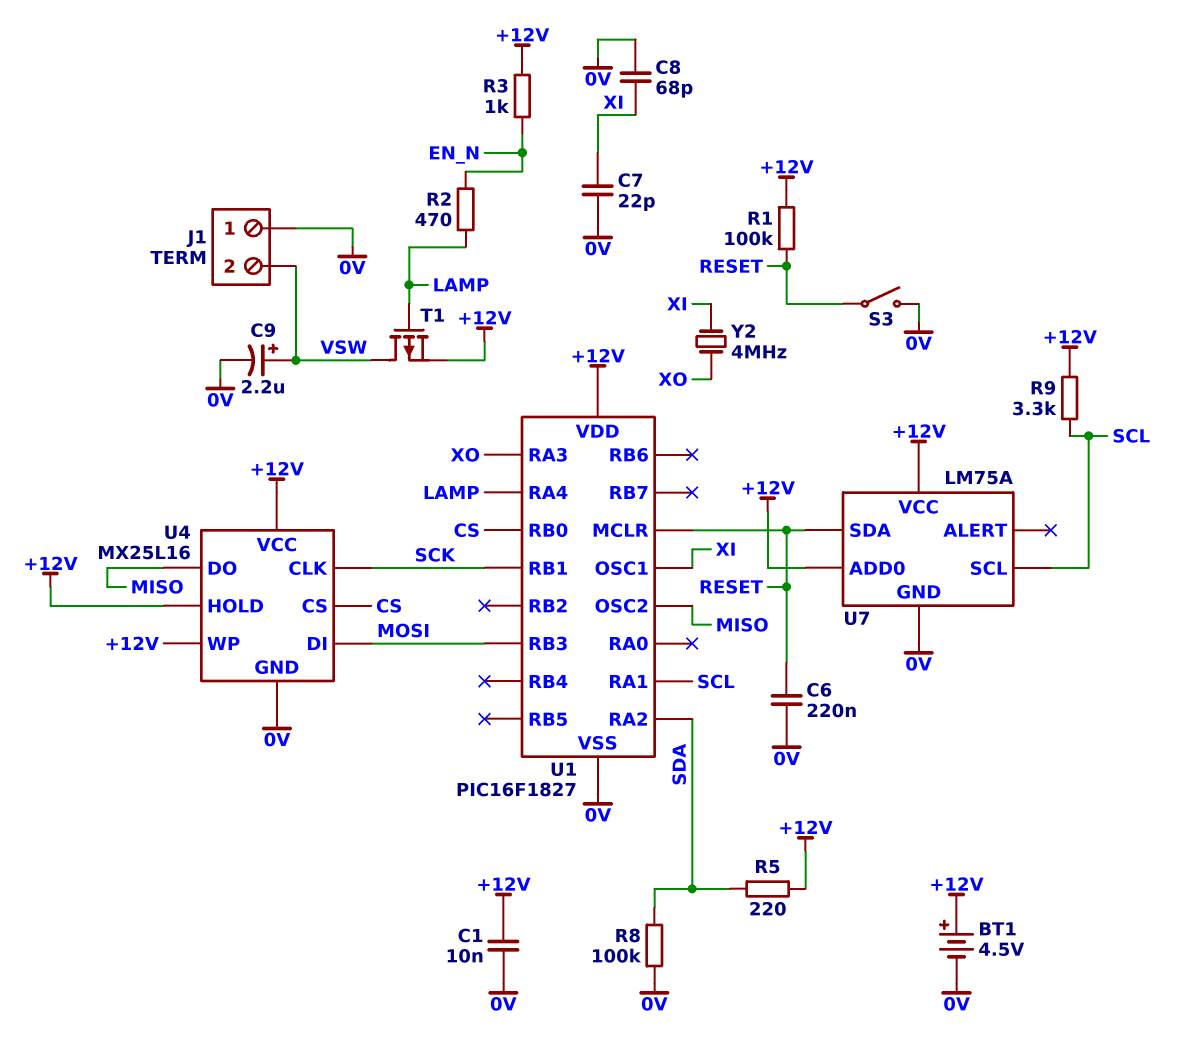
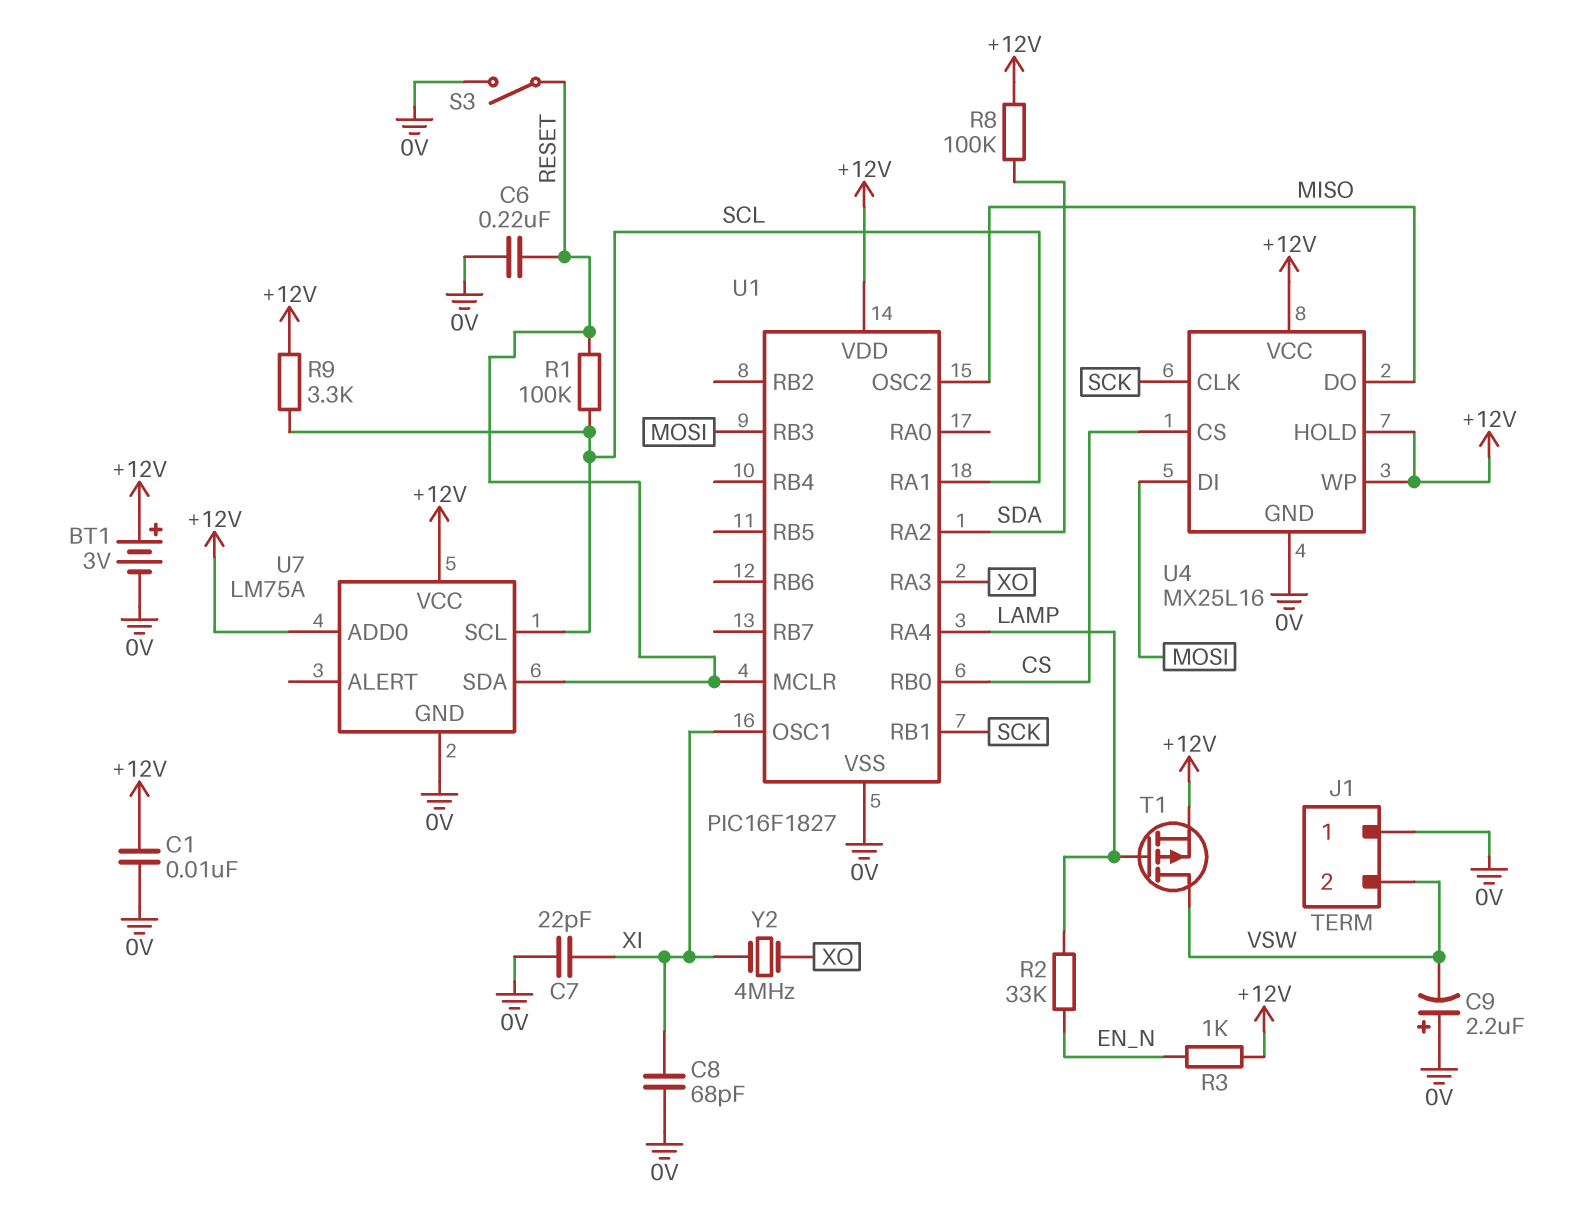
BT1: 4.5V (plus +12V, minus 0V) -> 3V (plus +12V, minus 0V)
C9: 2.2uF (plus VSW, minus 0V) -> 2.2uF (plus 0V, minus VSW)
R1: 100k (+12V, RESET) -> 100k (RESET, SCL)
R2: 470 (EN_N, LAMP) -> 33k (EN_N, LAMP)
R5: 220 (+12V, SDA) -> none
R8: 100k (0V, SDA) -> 100k (+12V, SDA)

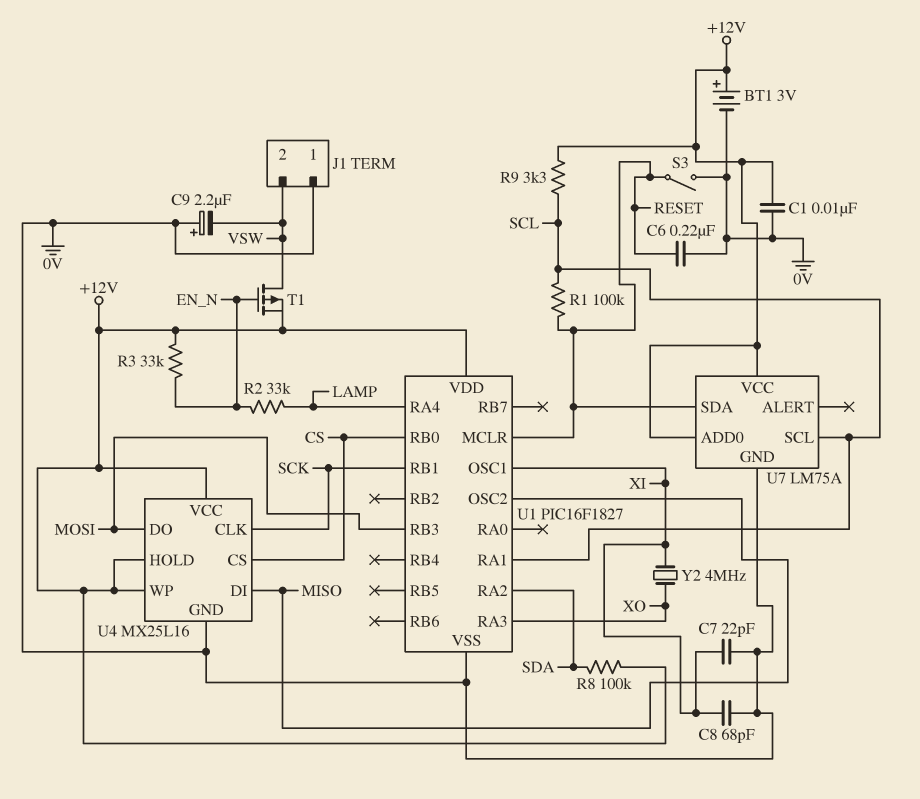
R3: 1k (+12V, EN_N) -> 33k (+12V, EN_N)
T1: PMOS (G LAMP, D VSW, S +12V) -> PMOS (G EN_N, D VSW, S +12V)
U4 pin DI: MOSI -> MISO
U4 pin DO: MISO -> MOSI

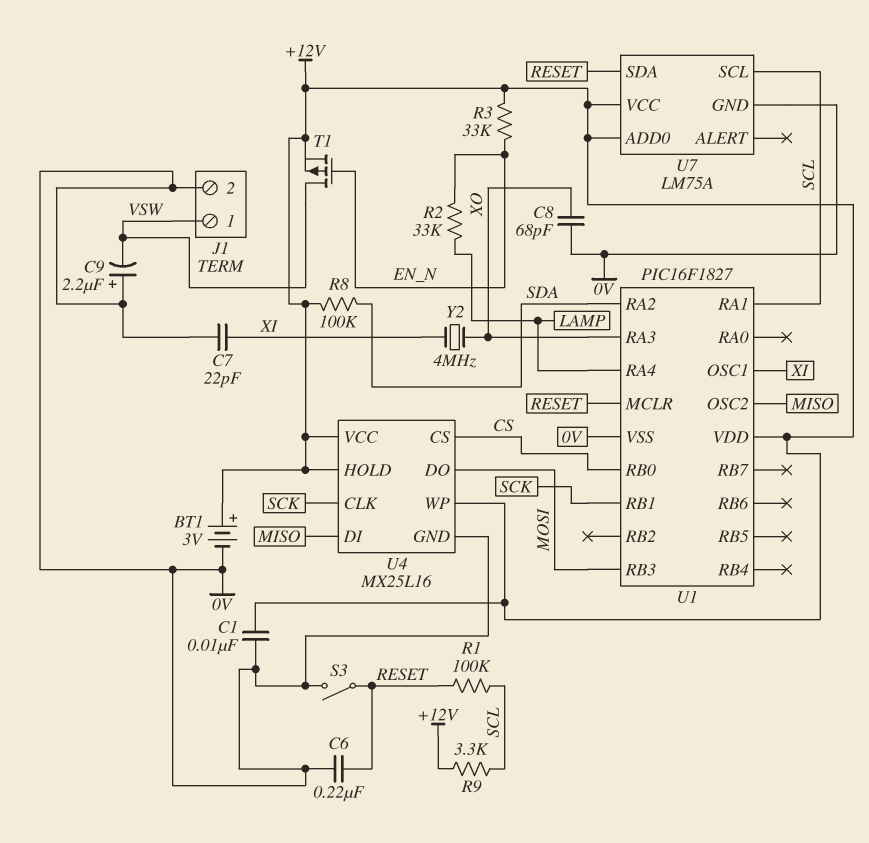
C8: 68pF (0V, XI) -> 68pF (0V, XO)
J1 pin 1: 0V -> VSW
J1 pin 2: VSW -> 0V

